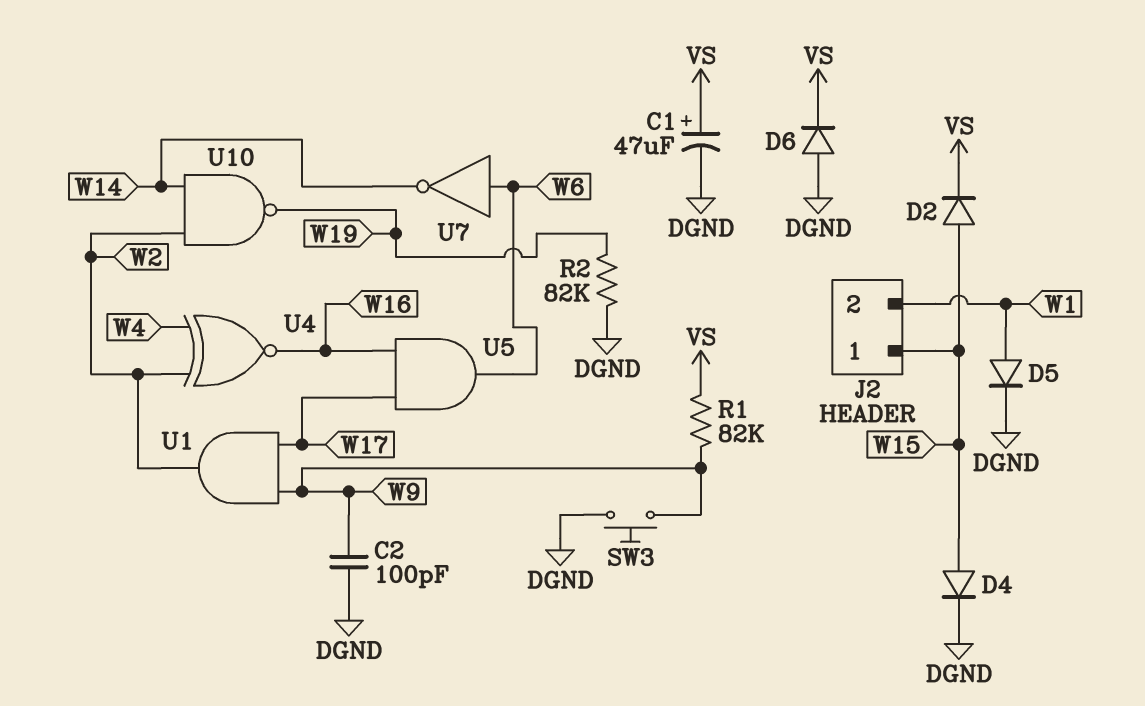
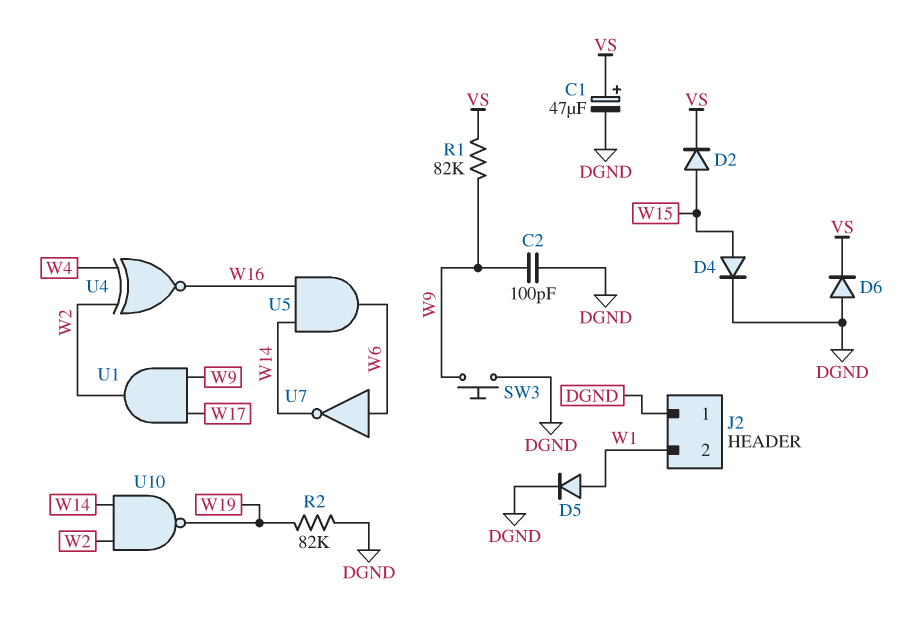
J2 pin 1: W15 -> DGND
U5: AND (in W16, in W17, out W6) -> AND (in W14, in W16, out W6)

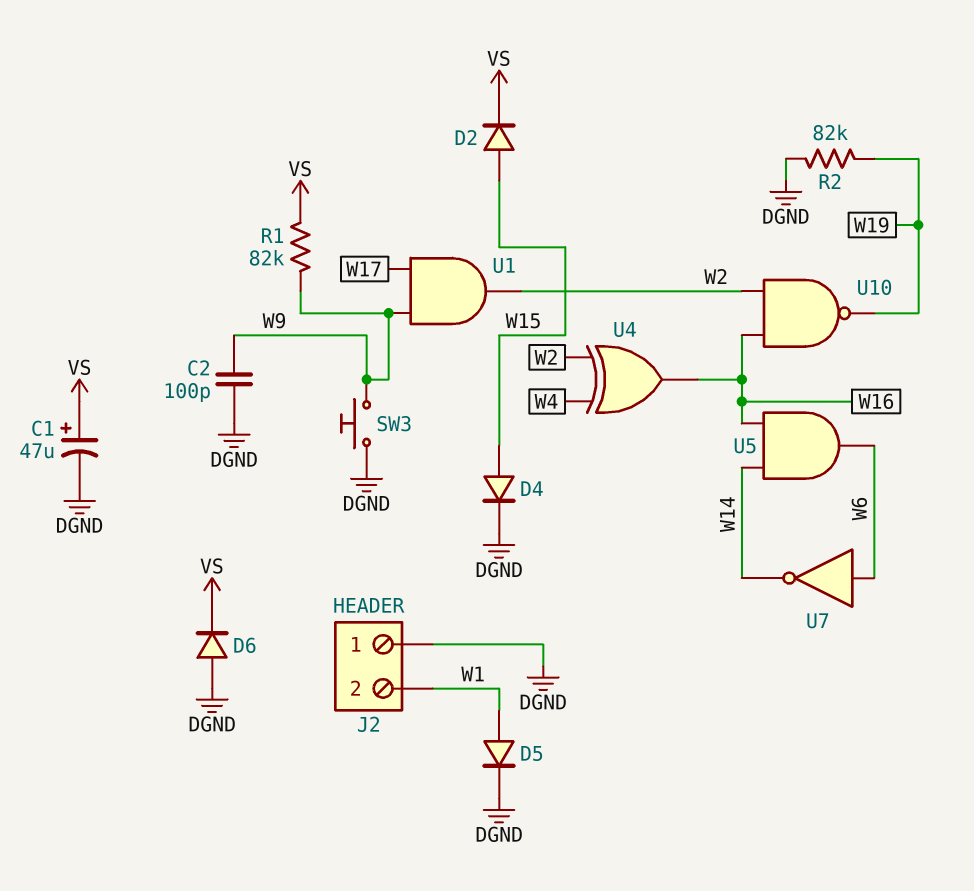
U4: XNOR (in W2, in W4, out W16) -> XOR (in W2, in W4, out W16)
U10: NAND (in W2, in W14, out W19) -> NAND (in W2, in W16, out W19)

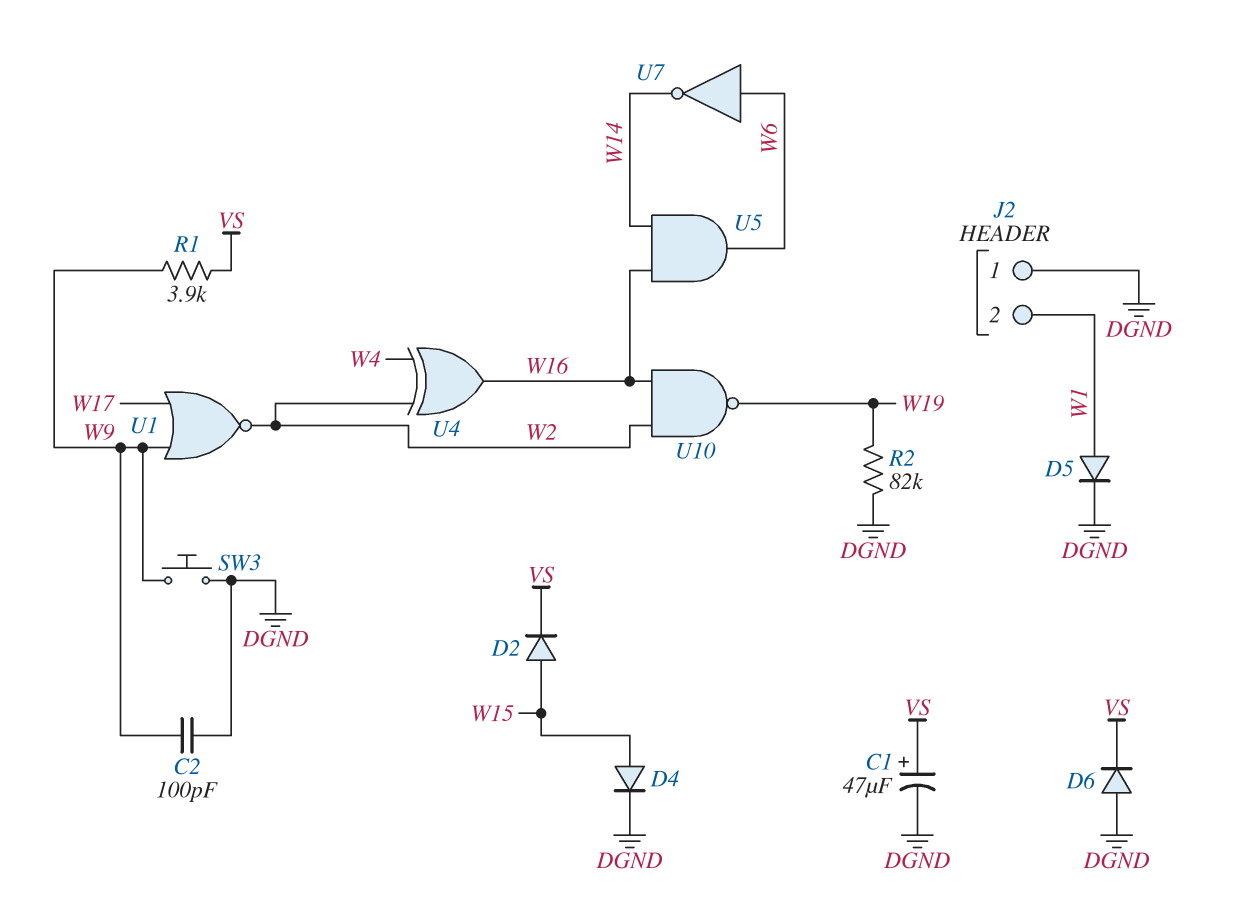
R1: 82k (VS, W9) -> 3.9k (VS, W9)
U1: AND (in W9, in W17, out W2) -> NOR (in W9, in W17, out W2)

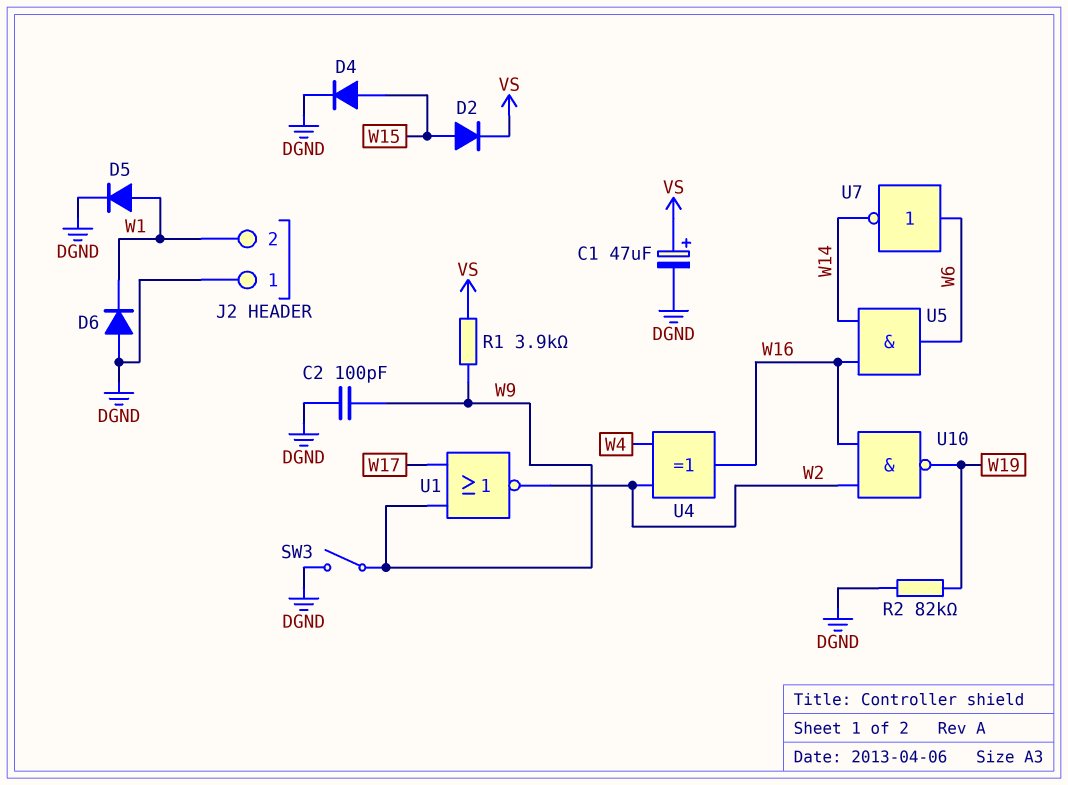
D6: diode (A DGND, K VS) -> diode (A DGND, K W1)
SW3: button (DGND, W9) -> switch (DGND, W9)

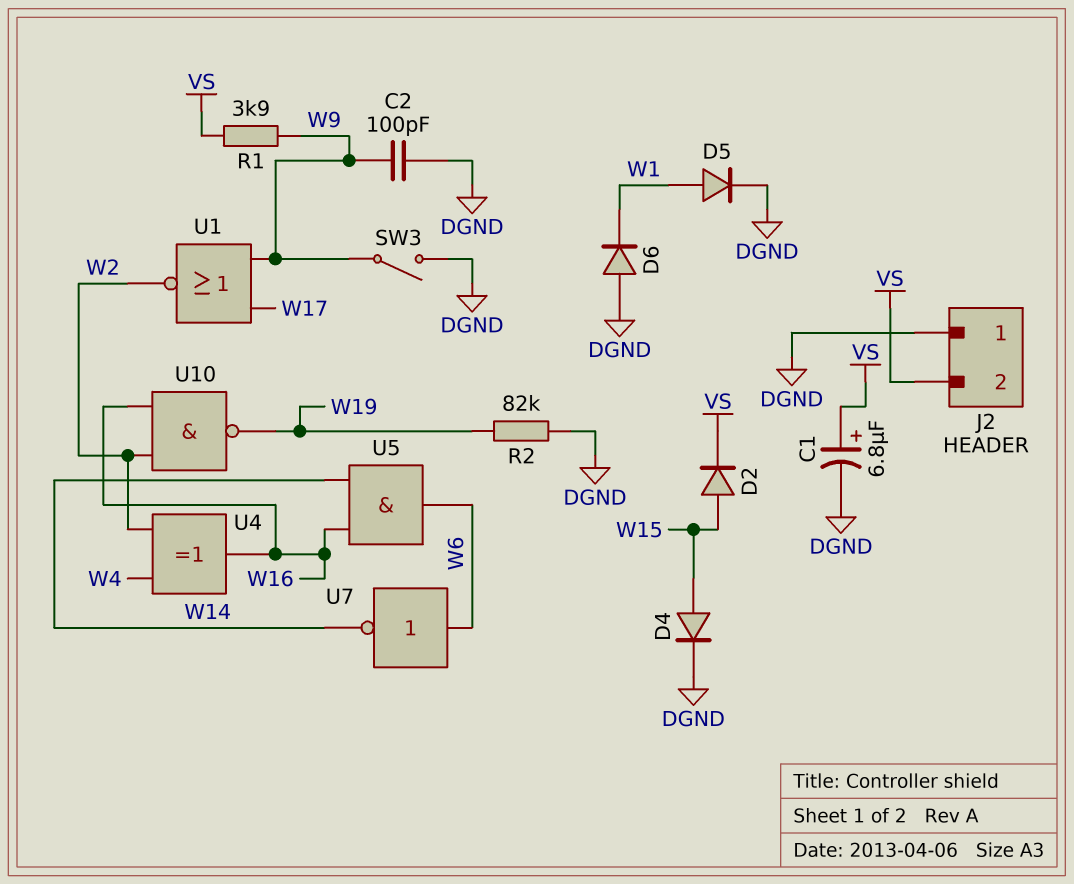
C1: 47uF (plus VS, minus DGND) -> 6.8uF (plus VS, minus DGND)
J2 pin 2: W1 -> VS

